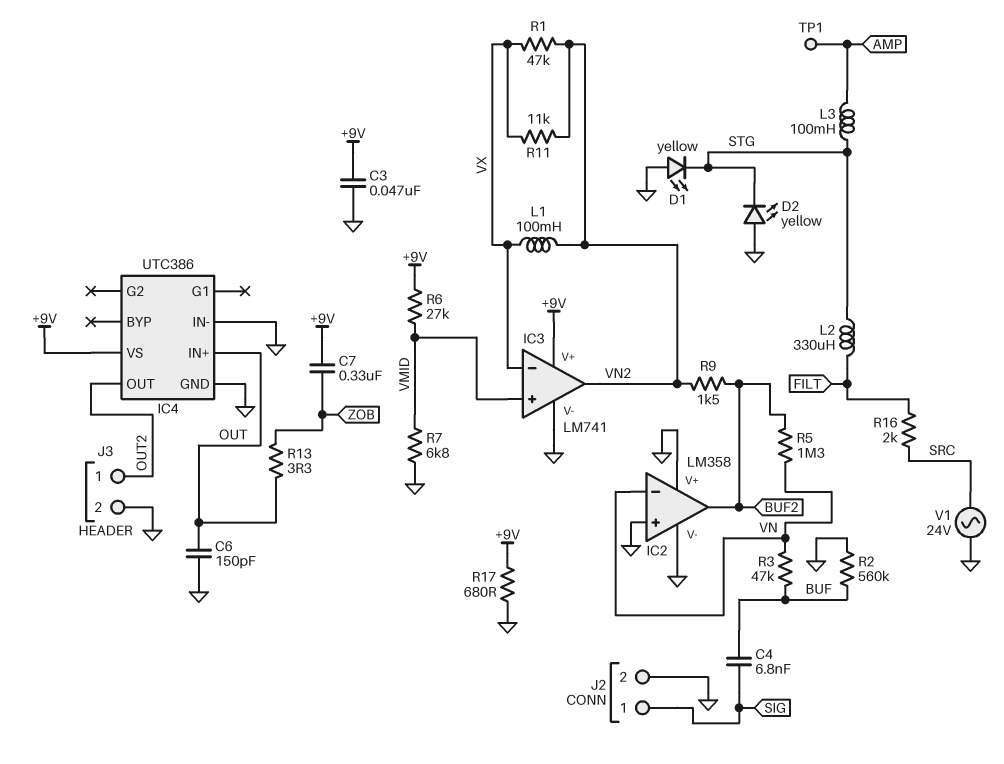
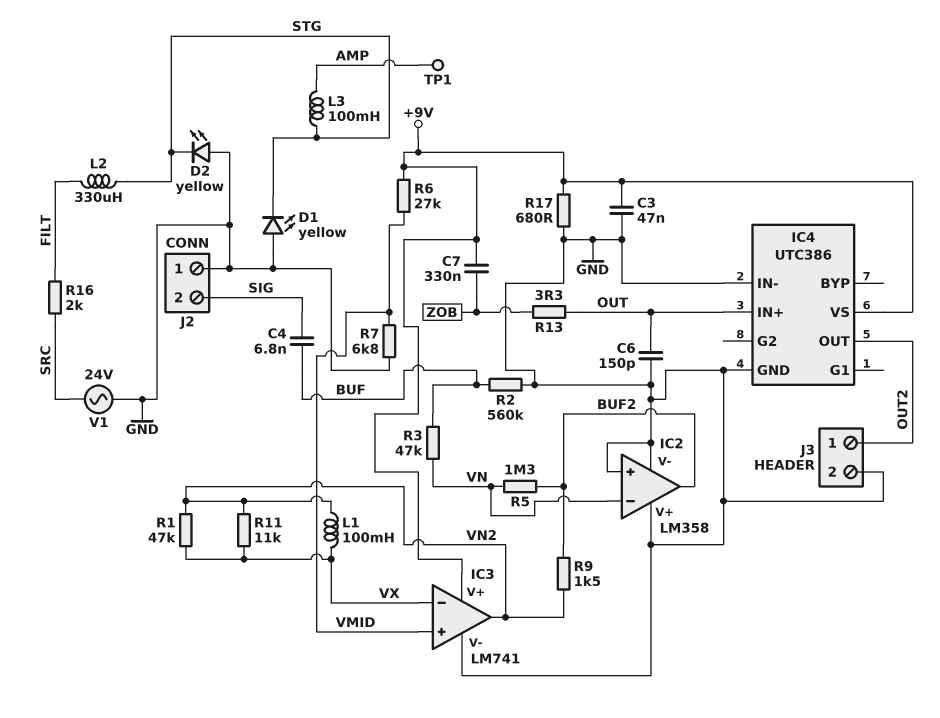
J2 pin 1: SIG -> GND
J2 pin 2: GND -> SIG

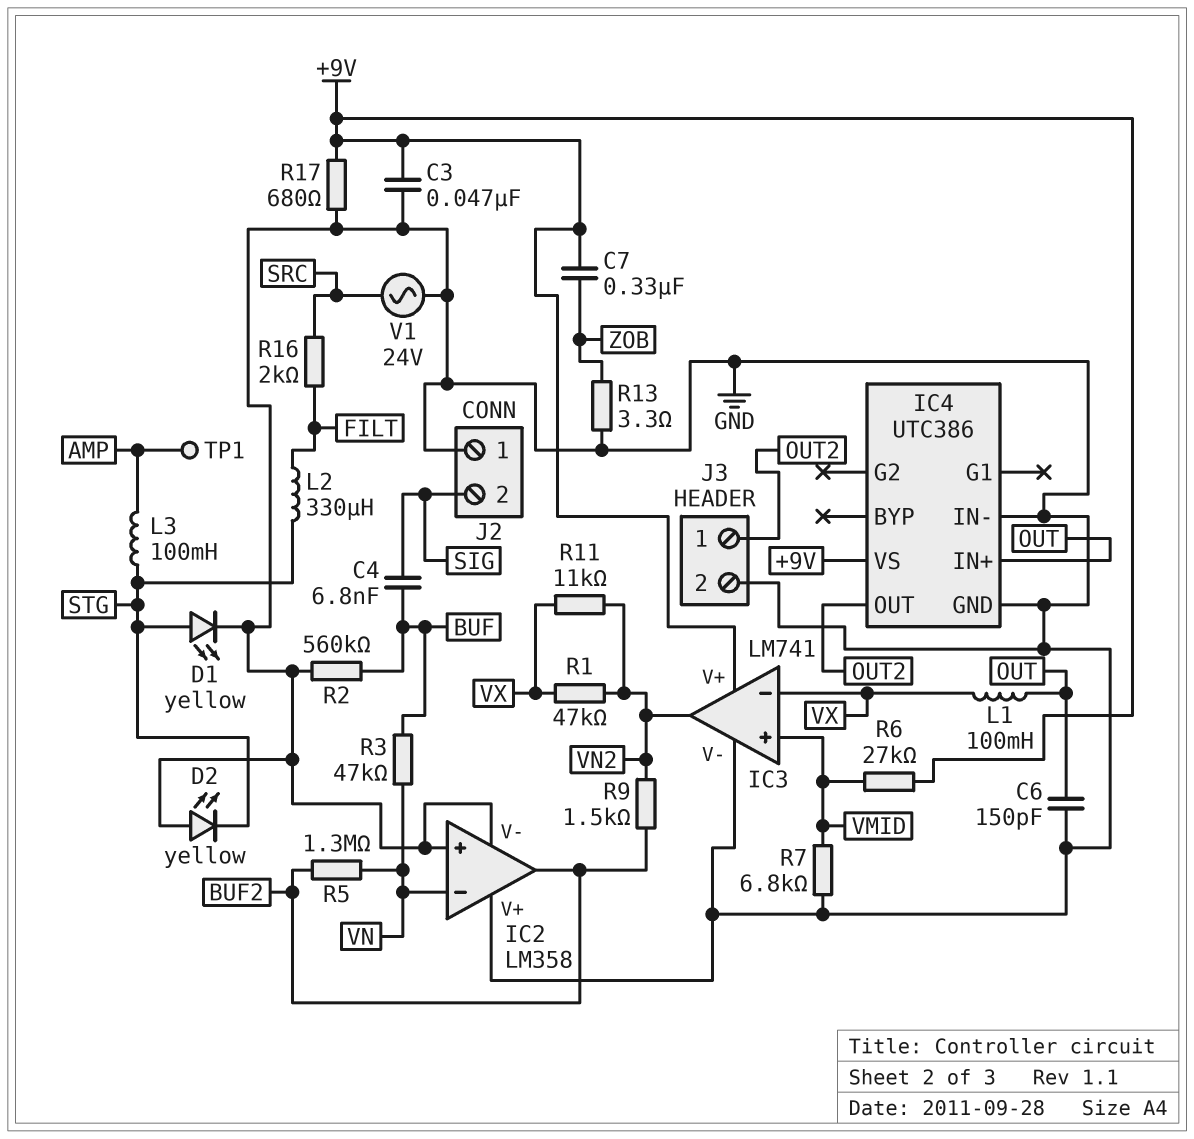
D1: LED yellow (A GND, K STG) -> LED yellow (A STG, K GND)
L1: 100mH (VN2, VX) -> 100mH (OUT, VX)
R13: 3.3 (OUT, ZOB) -> 3.3 (GND, ZOB)

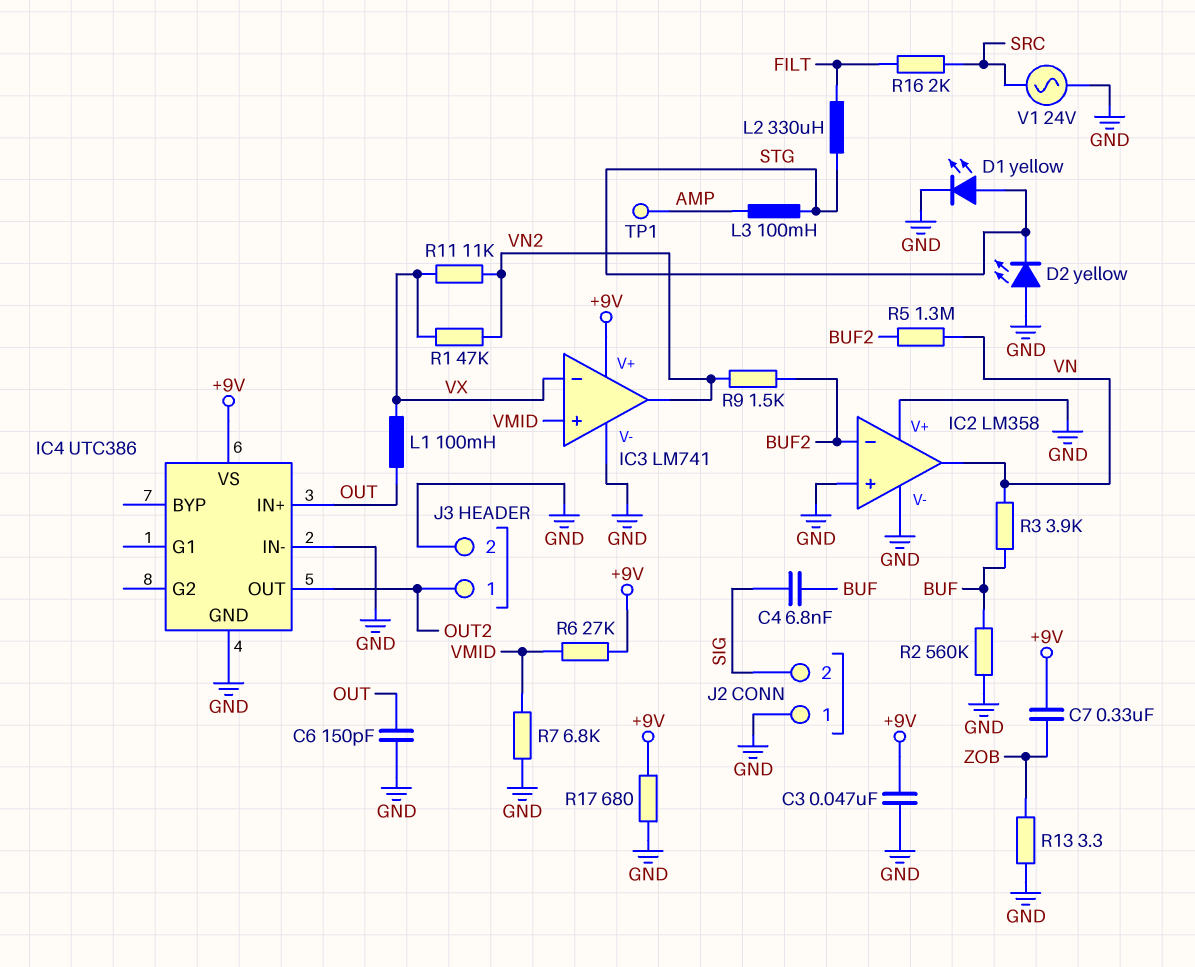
IC2 pin in-: VN -> BUF2
IC2 pin out: BUF2 -> VN
R3: 47k (BUF, VN) -> 3.9k (BUF, VN)

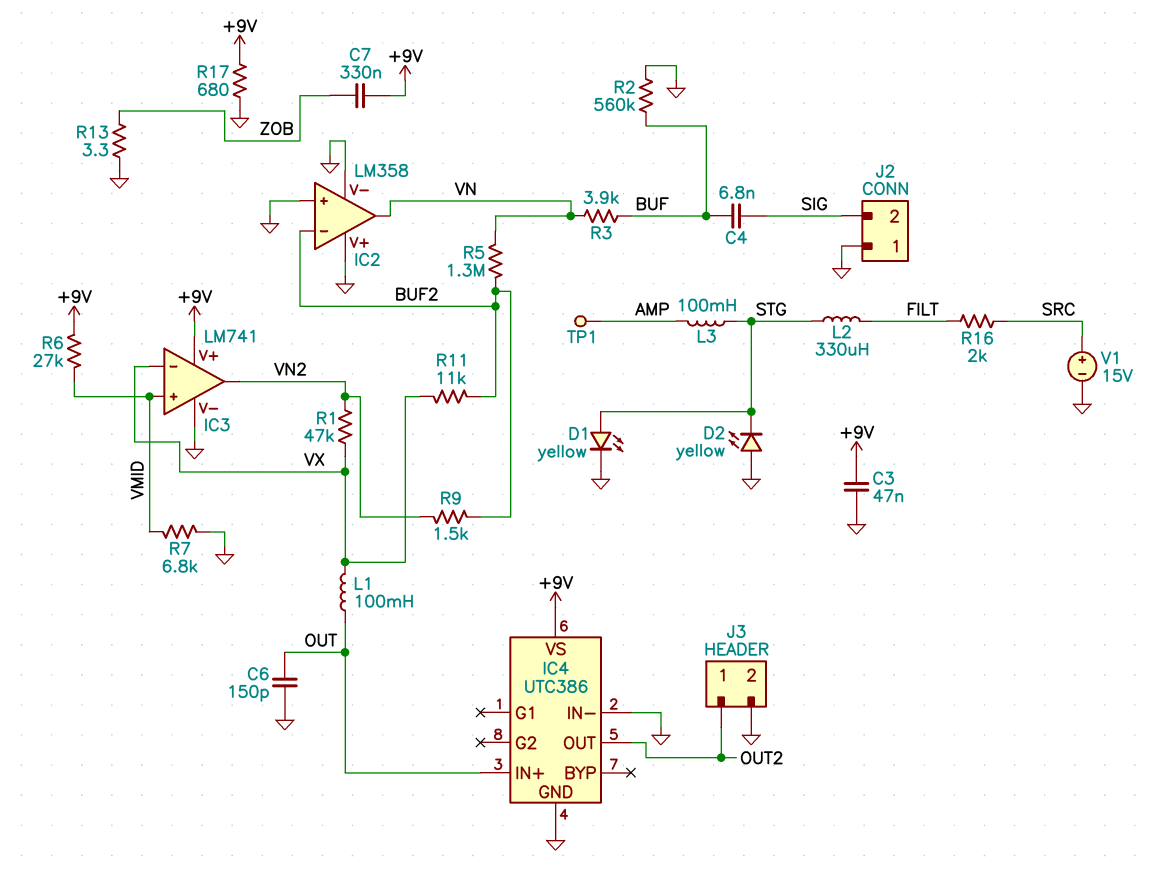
R11: 11k (VN2, VX) -> 11k (BUF2, VX)
V1: AC 24V (GND, SRC) -> 15V (plus SRC, minus GND)

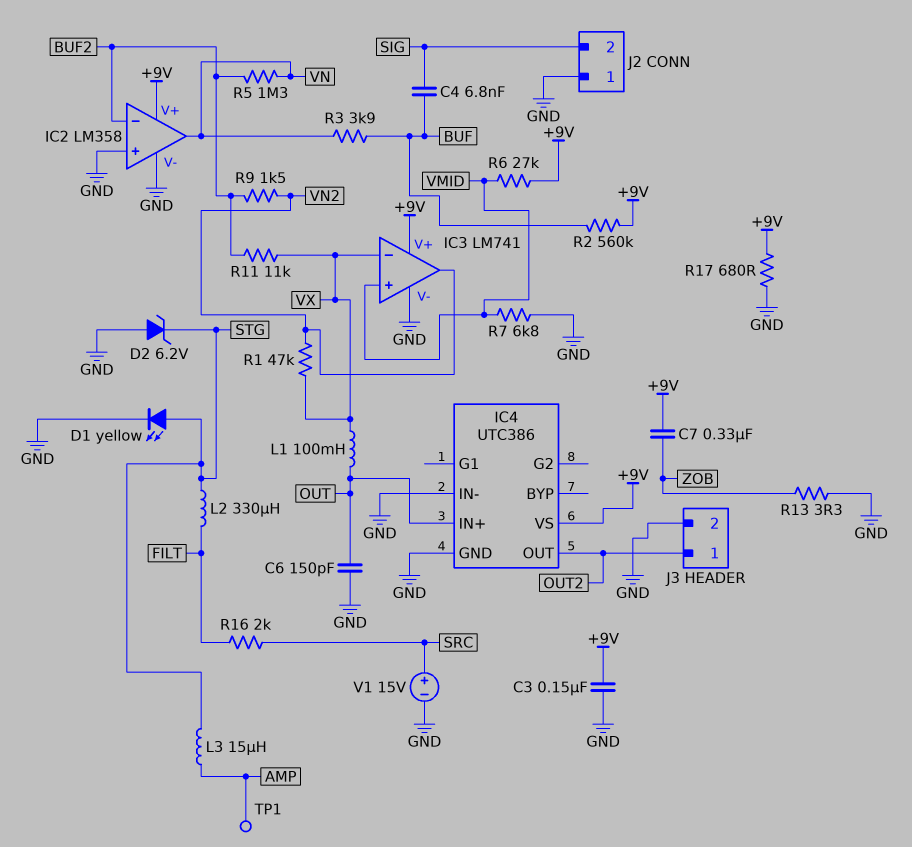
C3: 47nF (+9V, GND) -> 150nF (+9V, GND)
D2: LED yellow (A GND, K STG) -> zener 6.2V (A GND, K STG)
IC2 pin V+: GND -> +9V
L3: 100mH (AMP, STG) -> 15uH (AMP, STG)
R2: 560k (BUF, GND) -> 560k (+9V, BUF)

